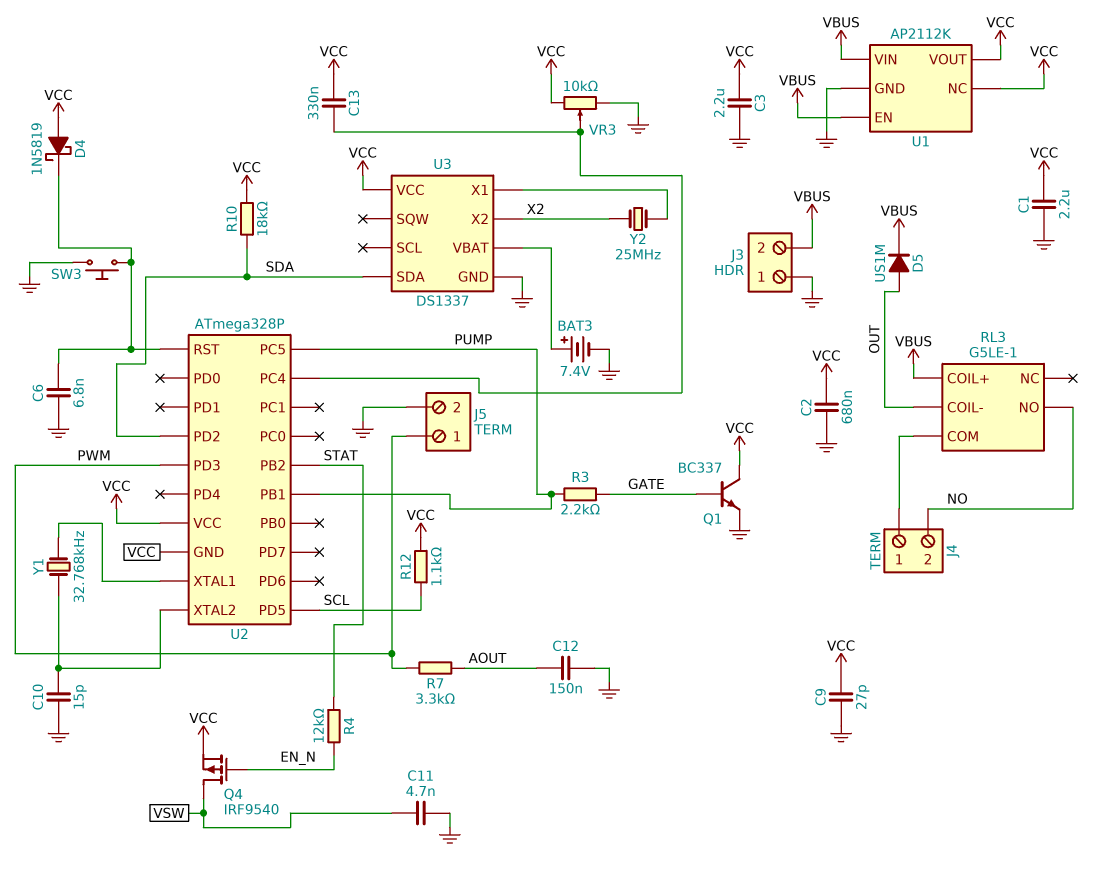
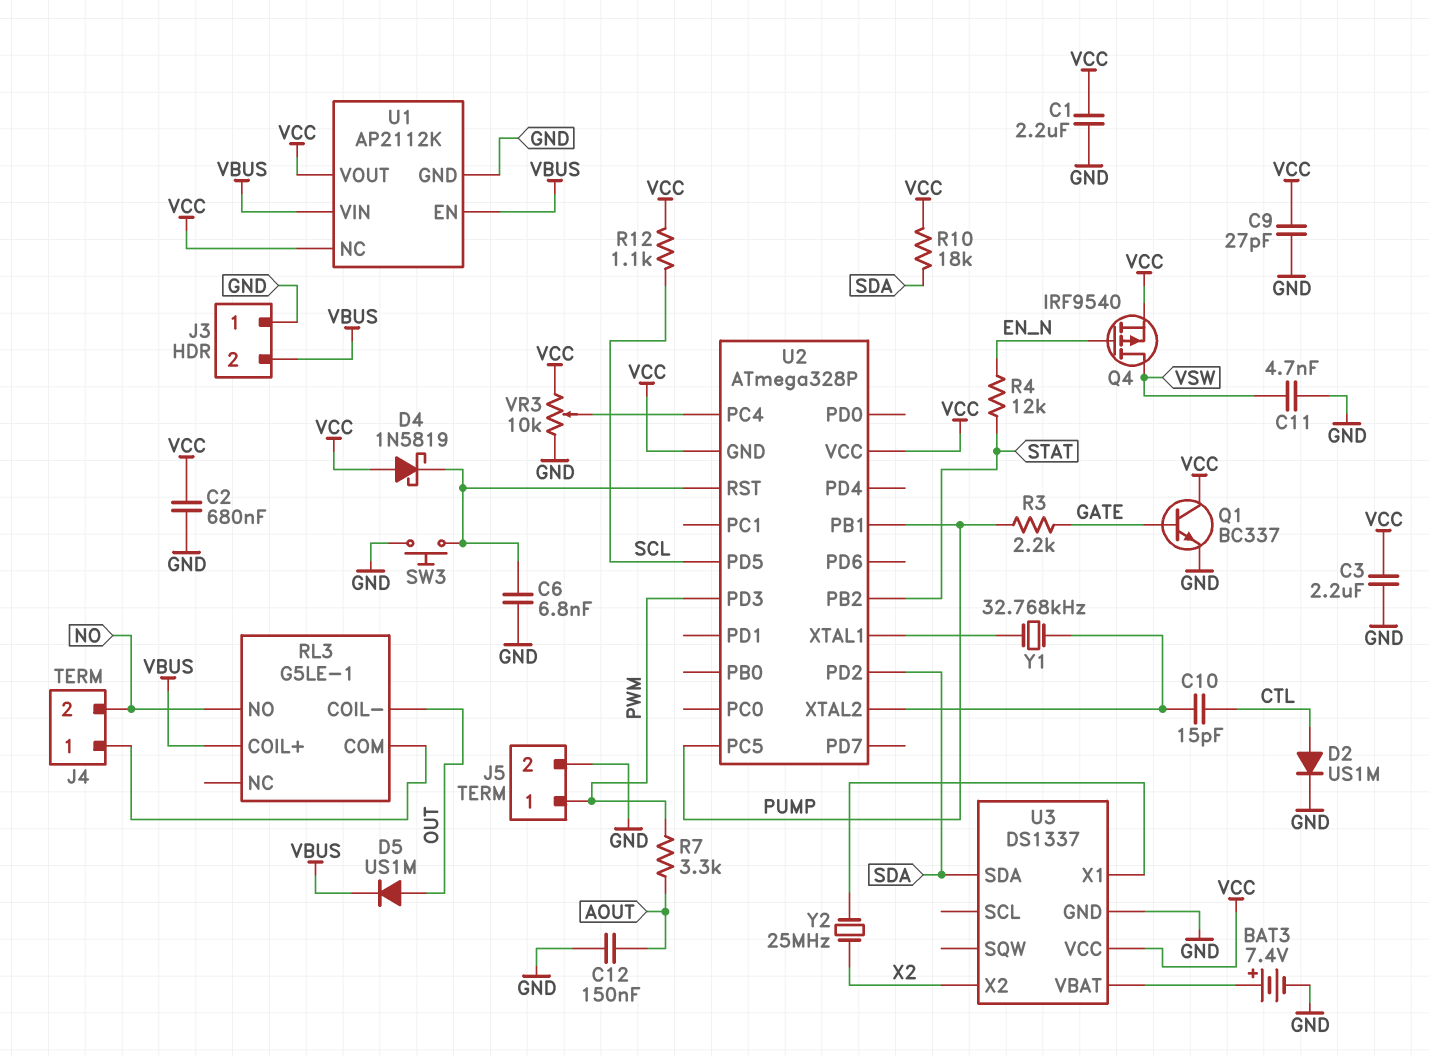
C10: 15pF (GND, U2/XTAL2) -> 15pF (CTL, U2/XTAL2)
C13: 330nF (U2/PC4, VCC) -> none
D2: none -> diode US1M (A CTL, K GND)

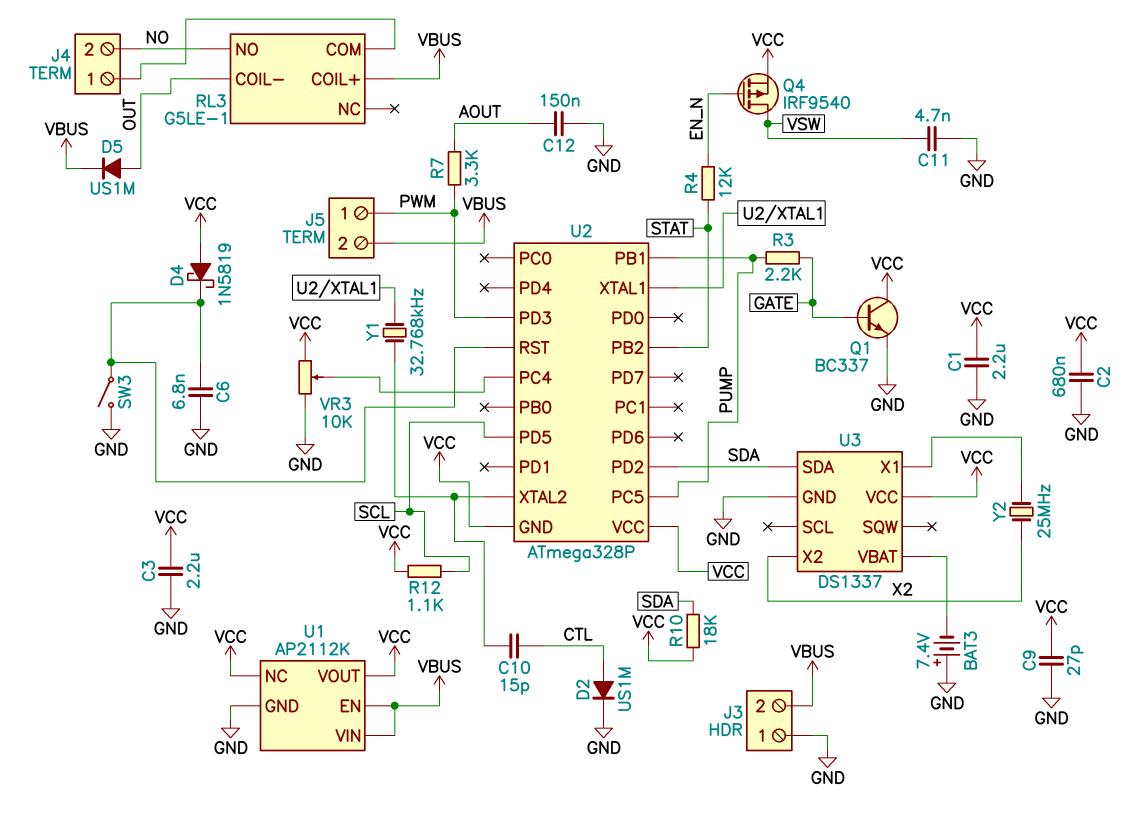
BAT3: 7.4V (plus U3/VBAT, minus GND) -> 7.4V (plus GND, minus U3/VBAT)
J5 pin 2: GND -> VBUS
SW3: button (GND, U2/RST) -> switch (GND, U2/RST)

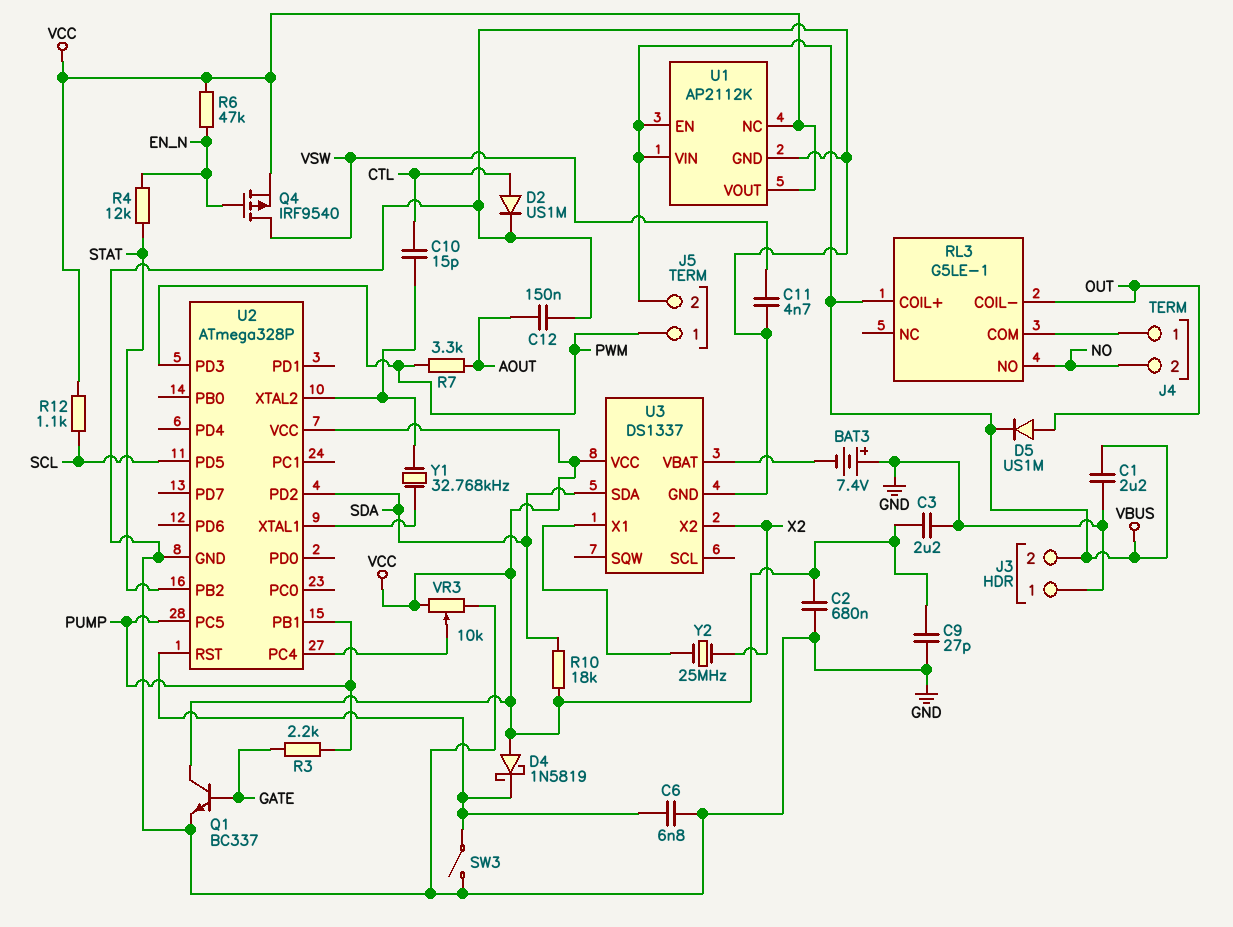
C1: 2.2uF (GND, VCC) -> 2.2uF (GND, VBUS)
R6: none -> 47k (EN_N, VCC)
U2 pin GND: VCC -> GND

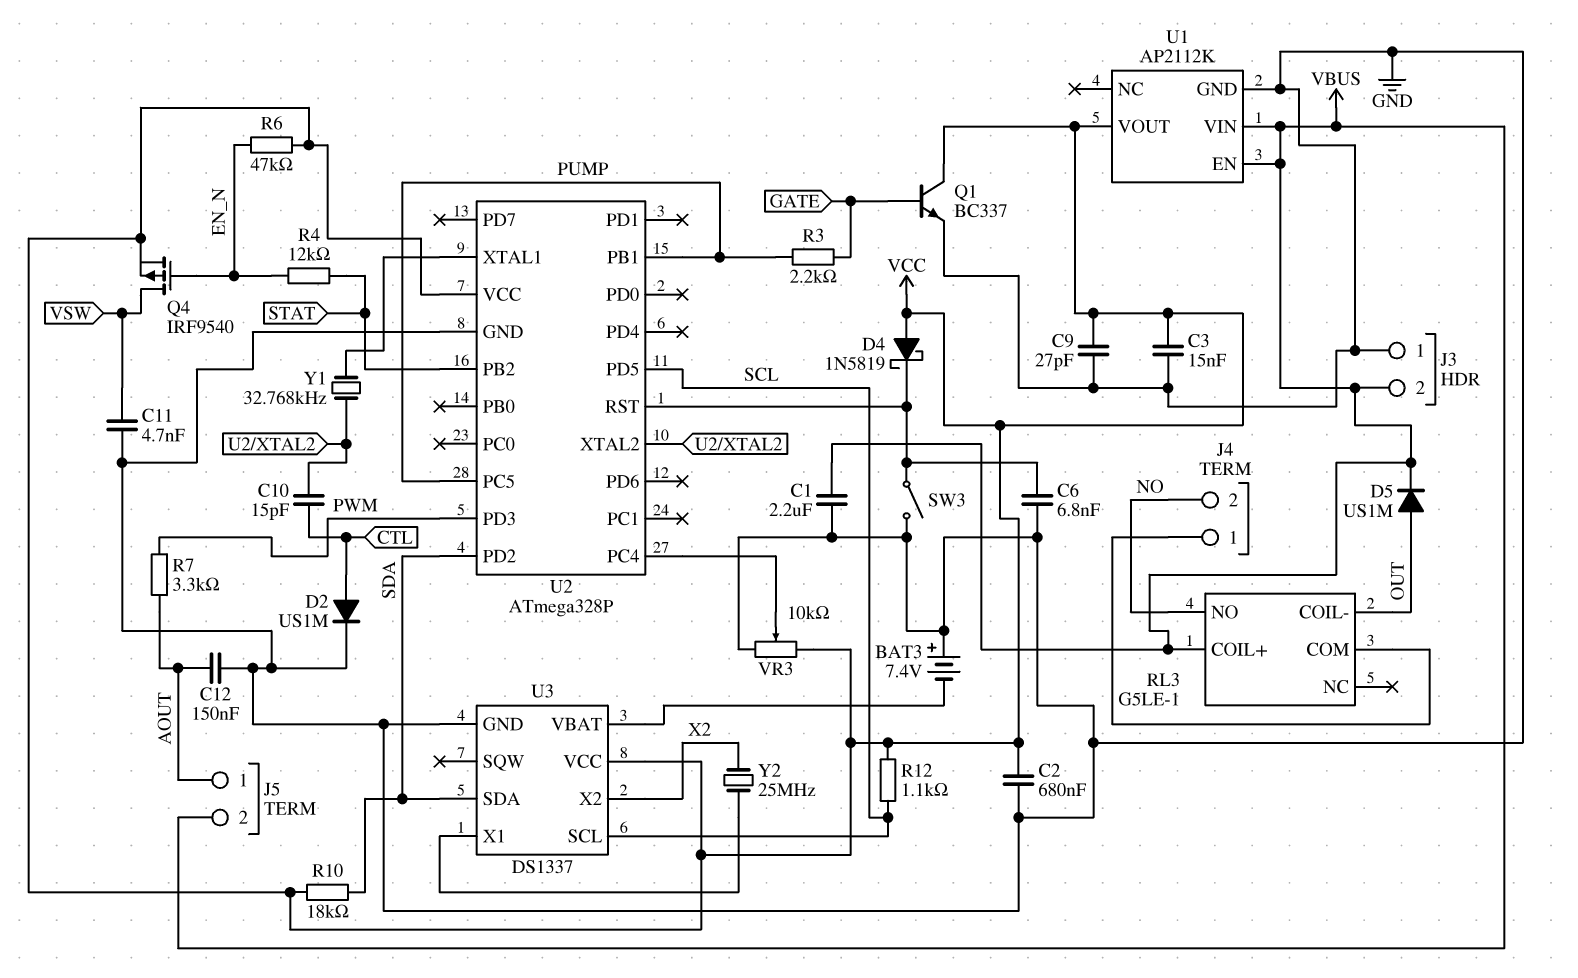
C3: 2.2uF (GND, VCC) -> 15nF (GND, VCC)
J5 pin 1: PWM -> AOUT
U1 pin NC: VCC -> none
U3 pin SCL: none -> SCL

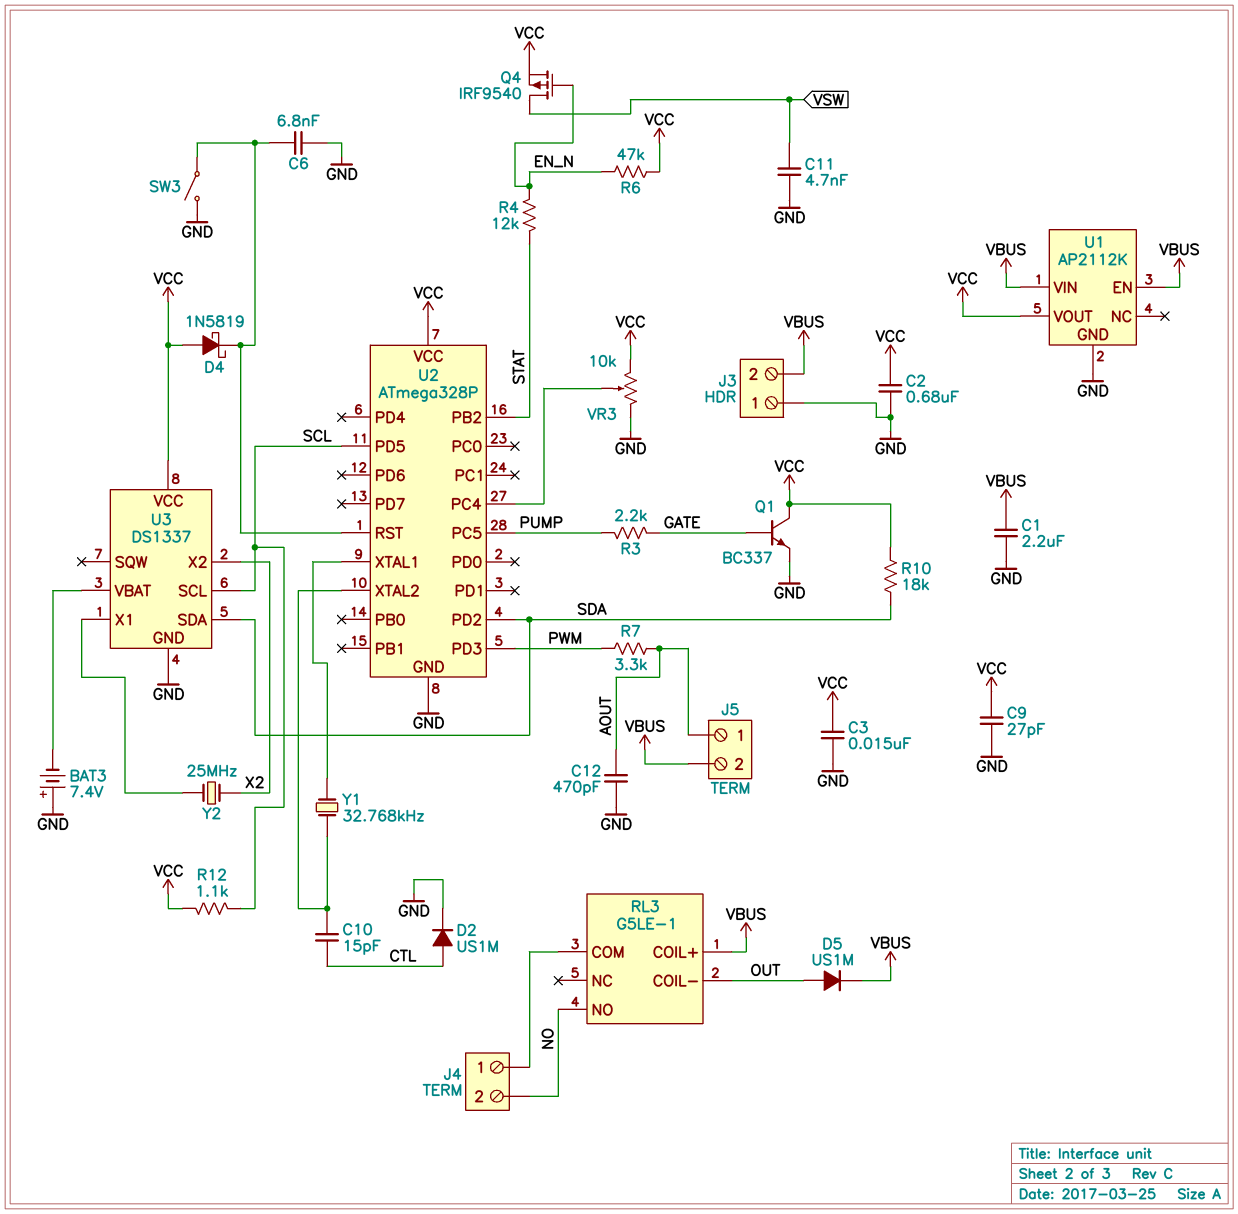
C12: 150nF (AOUT, GND) -> 470pF (AOUT, GND)
U2 pin PB1: PUMP -> none

